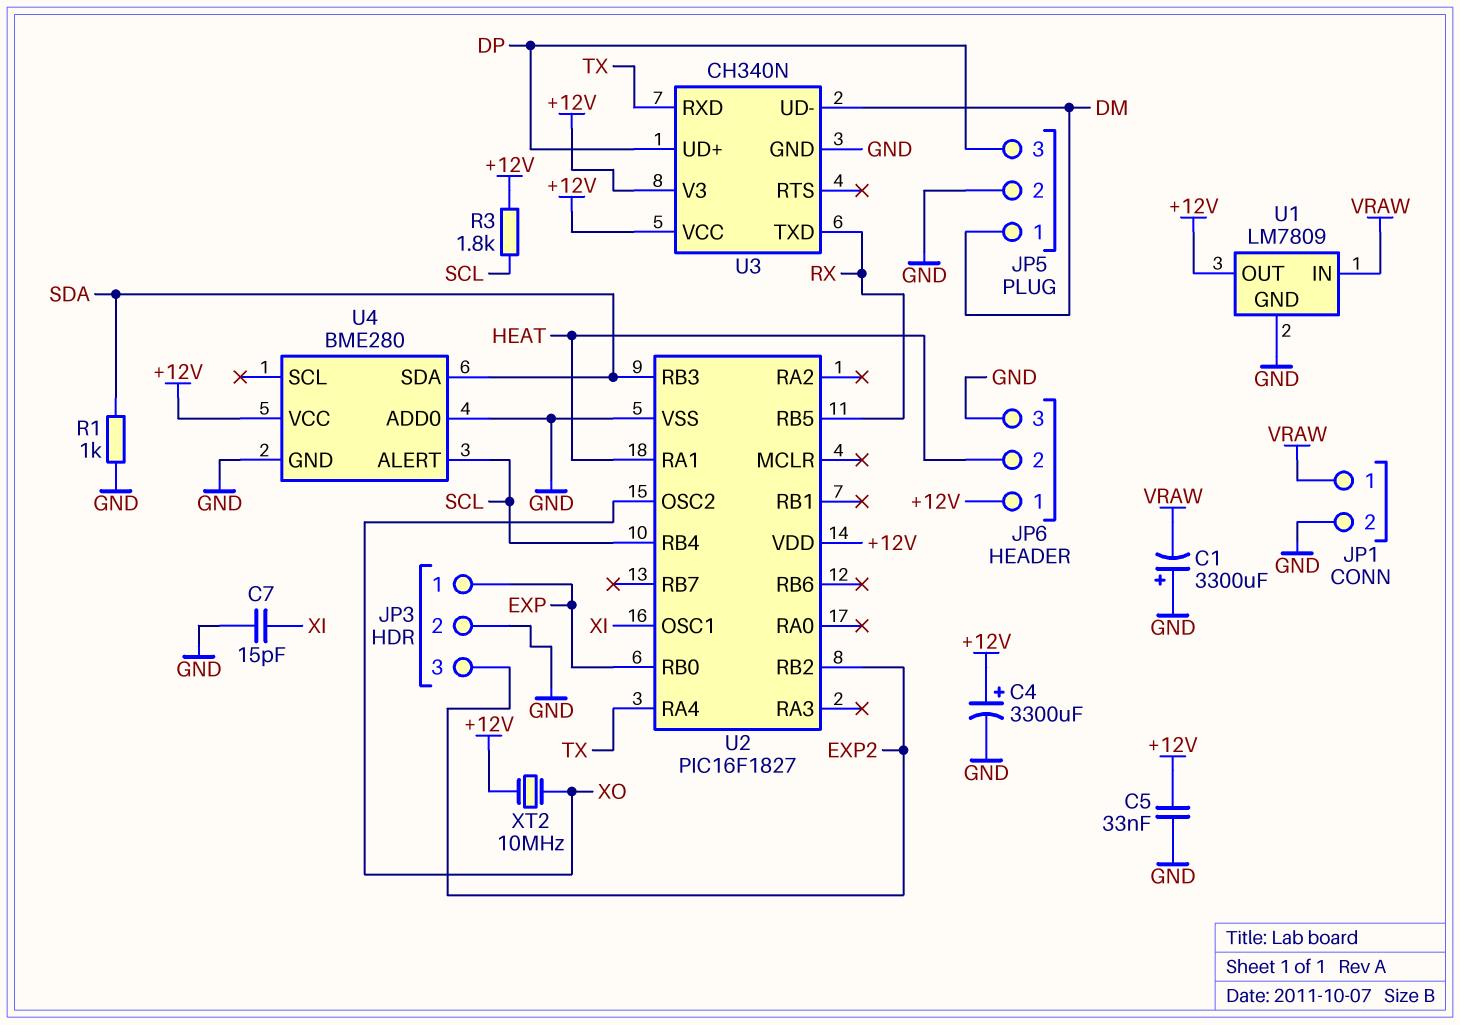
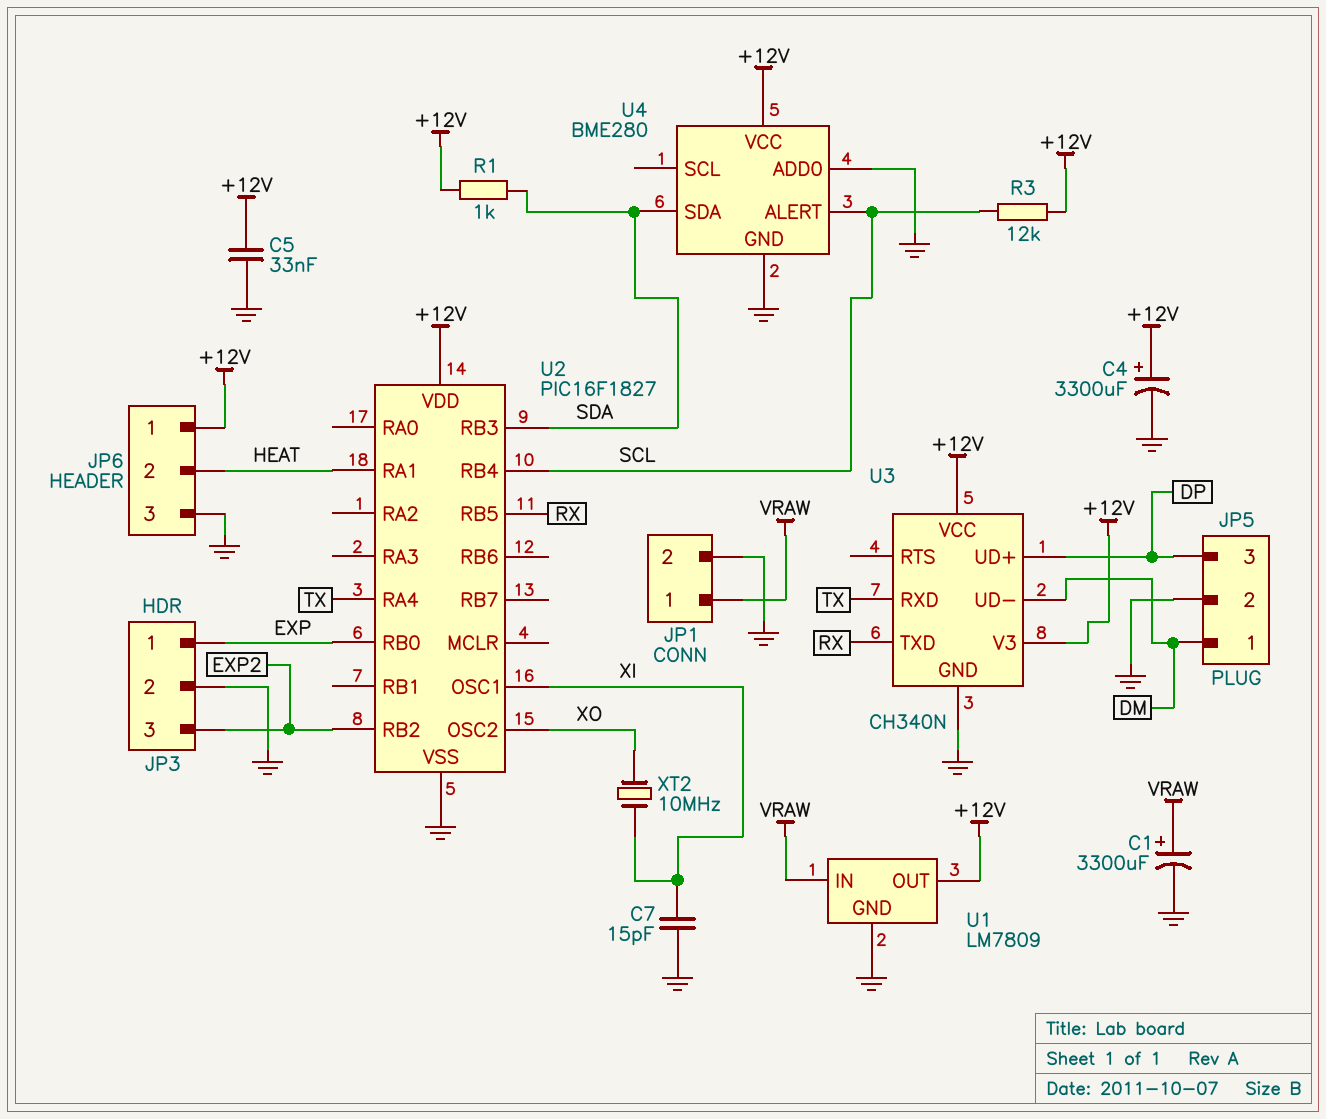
C1: 3300uF (plus GND, minus VRAW) -> 3300uF (plus VRAW, minus GND)
R1: 1k (GND, SDA) -> 1k (+12V, SDA)
R3: 1.8k (+12V, SCL) -> 12k (+12V, SCL)
XT2: 10MHz (+12V, XO) -> 10MHz (XI, XO)

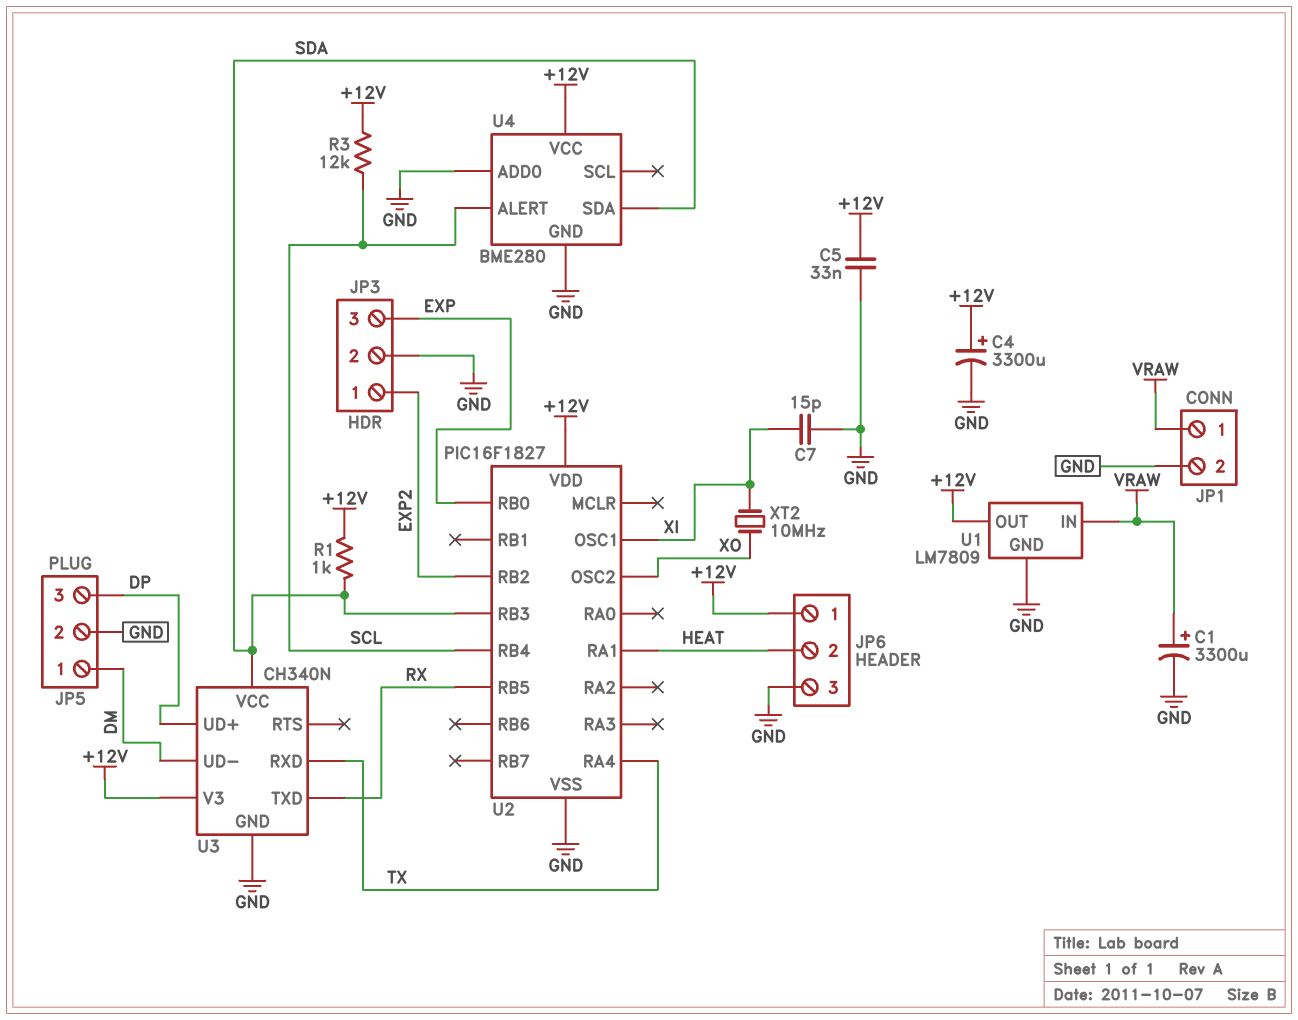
JP3 pin 1: EXP -> EXP2
JP3 pin 3: EXP2 -> EXP
U3 pin VCC: +12V -> SDA

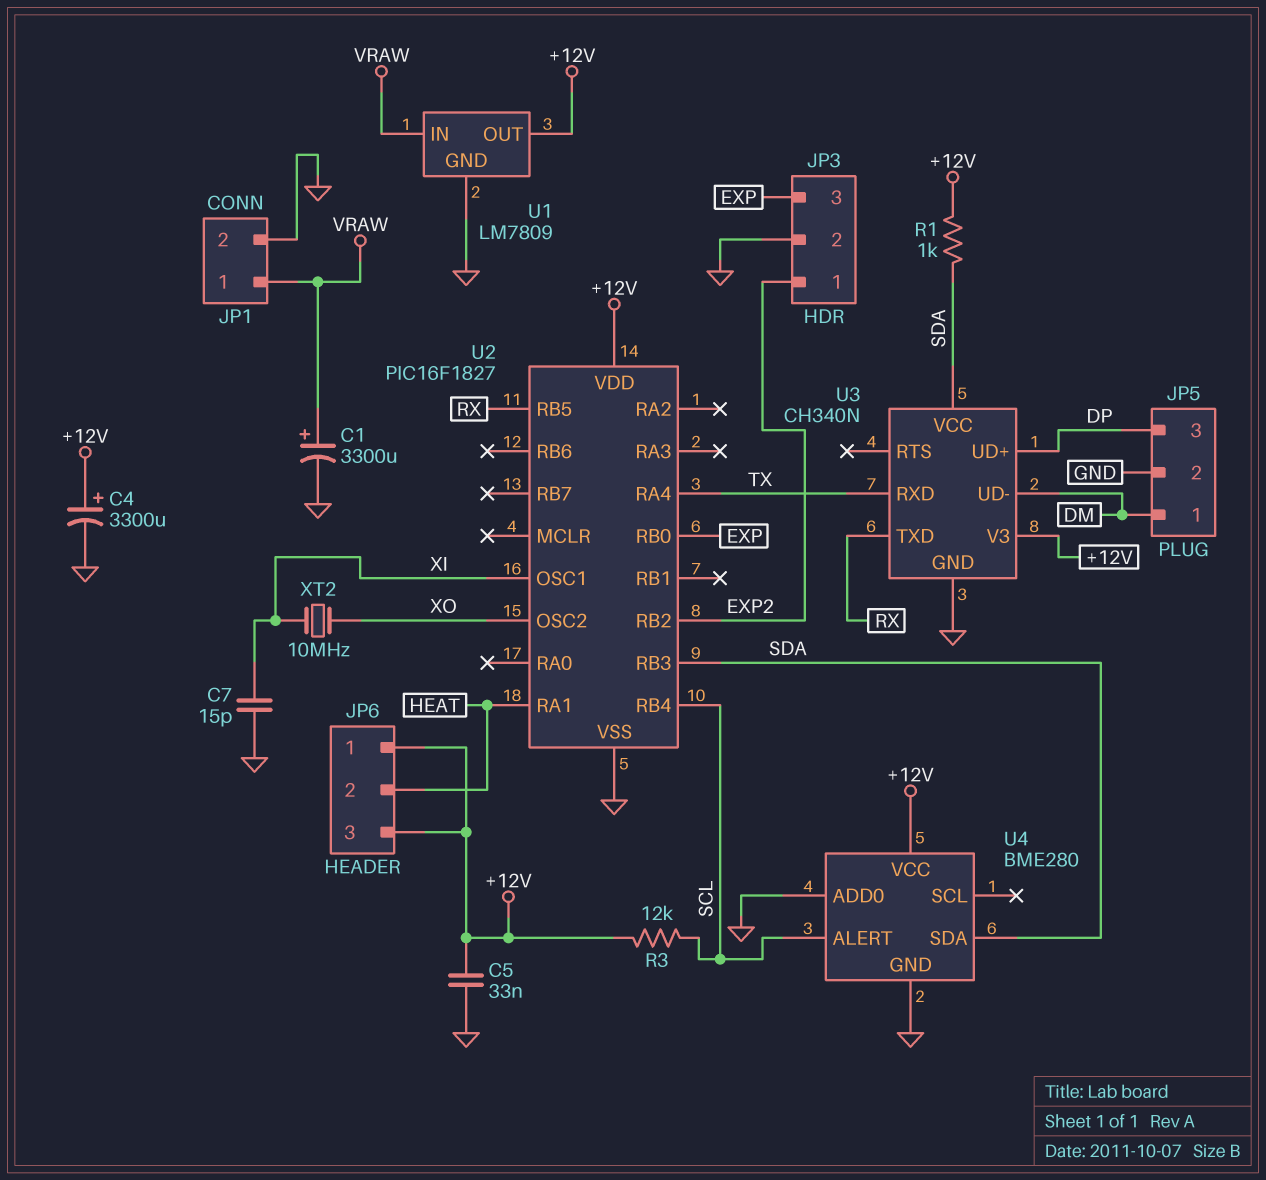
JP6 pin 3: GND -> +12V

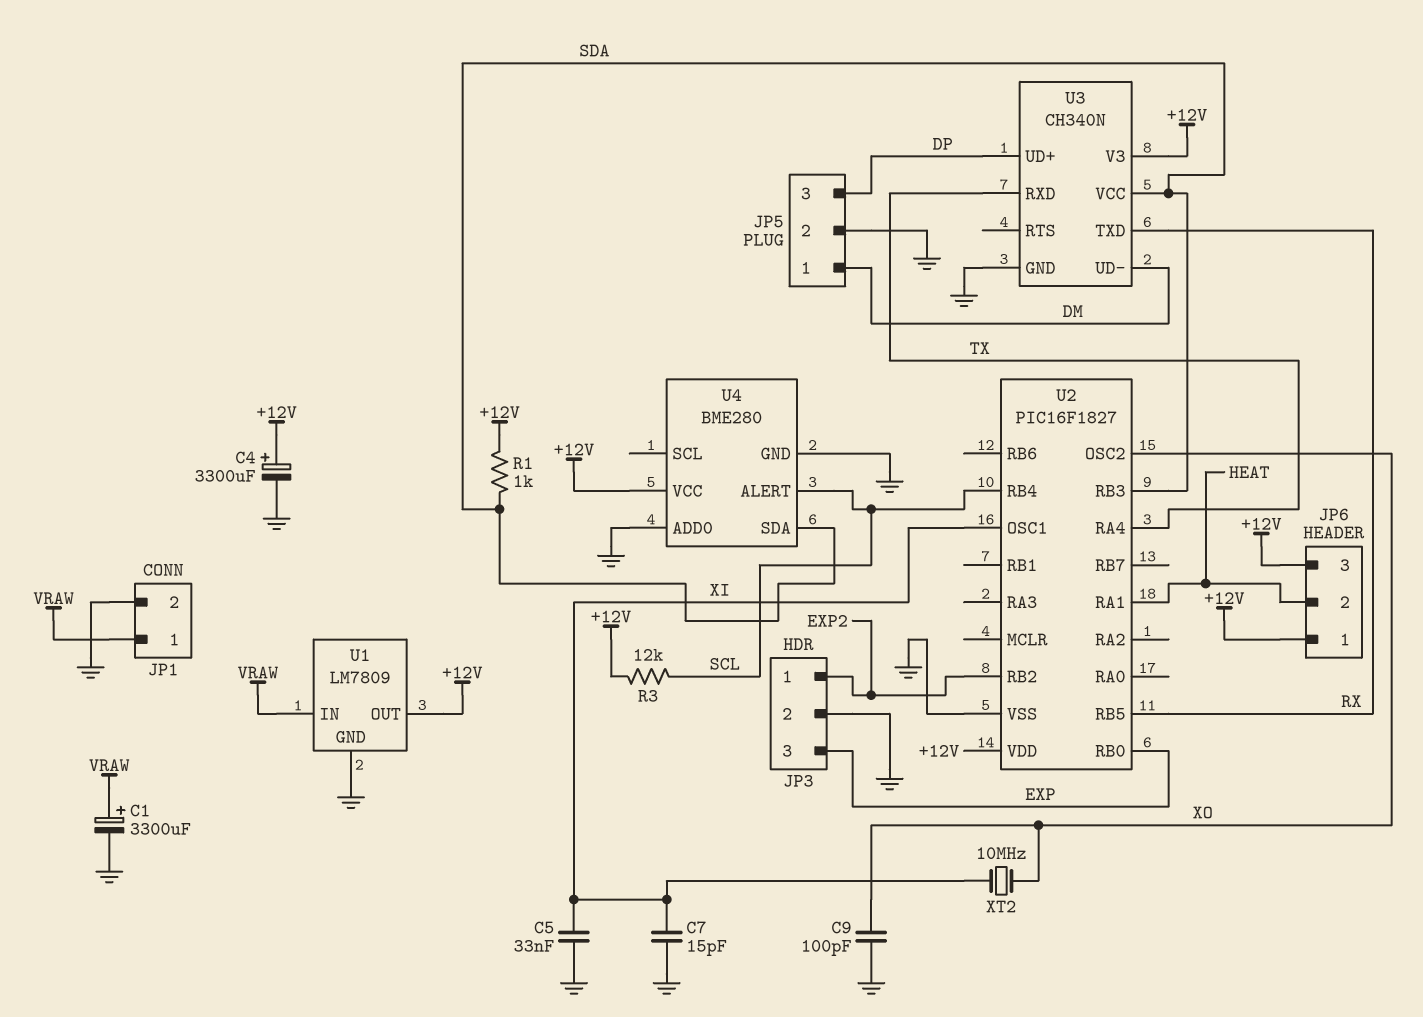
C5: 33nF (+12V, GND) -> 33nF (GND, XI)
C9: none -> 100pF (GND, XO)

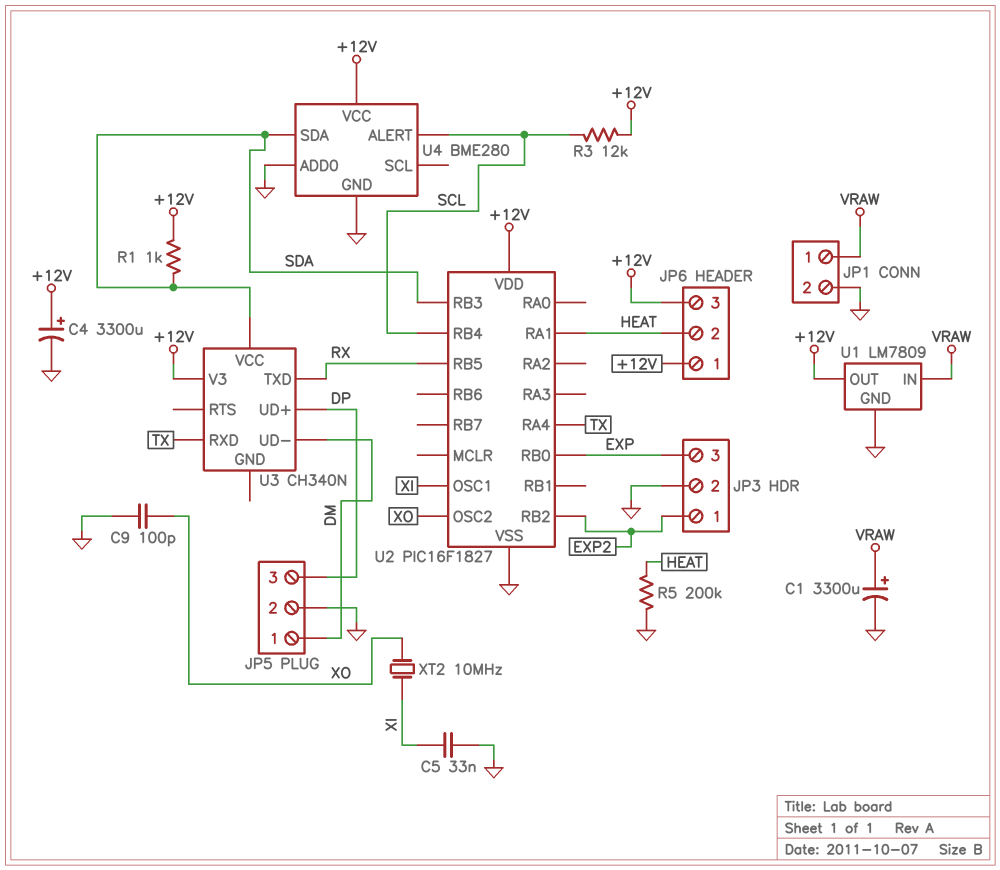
C7: 15pF (GND, XI) -> none
R5: none -> 200k (GND, HEAT)
U3 pin GND: GND -> none

